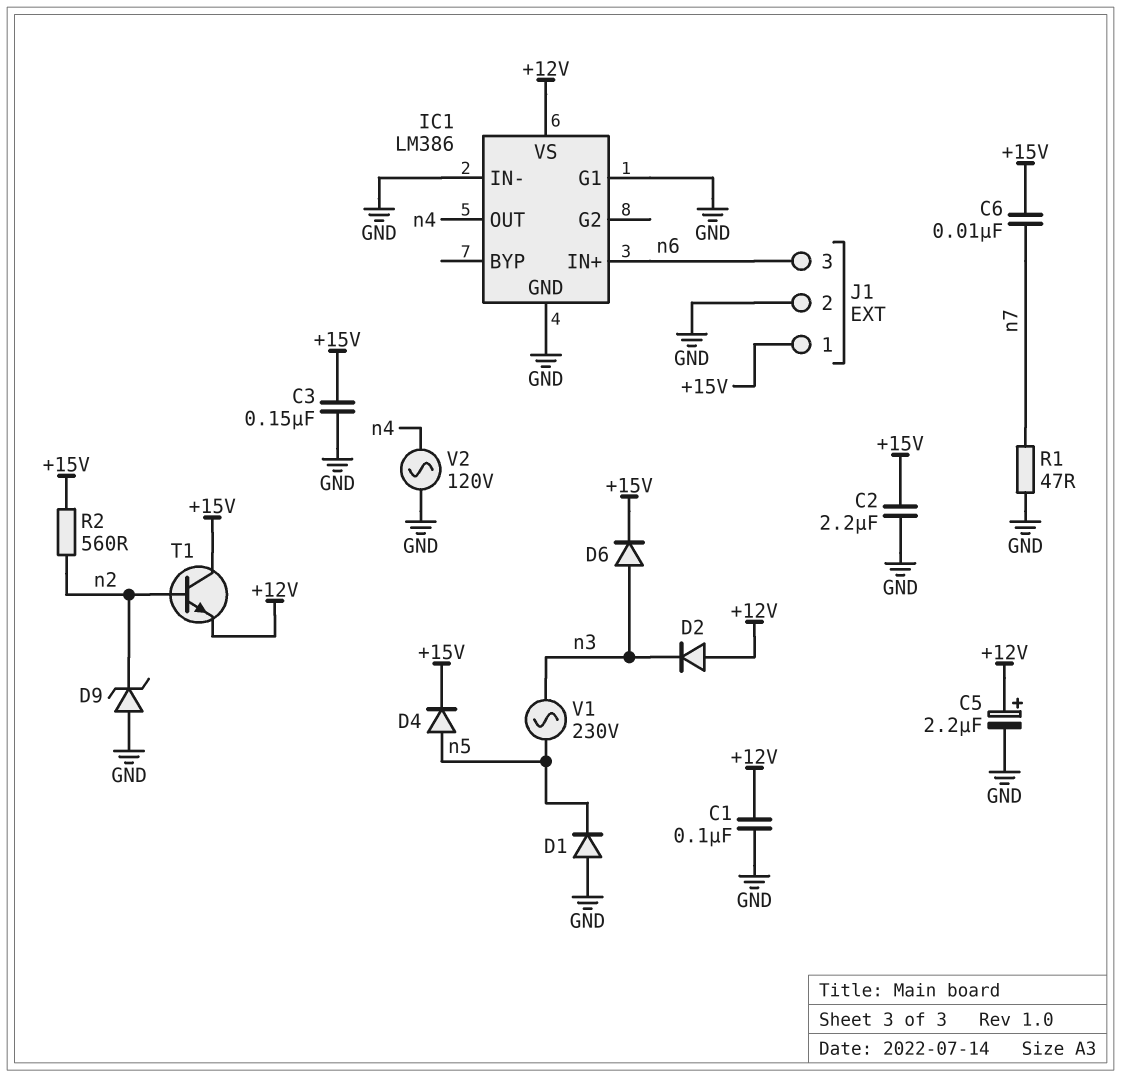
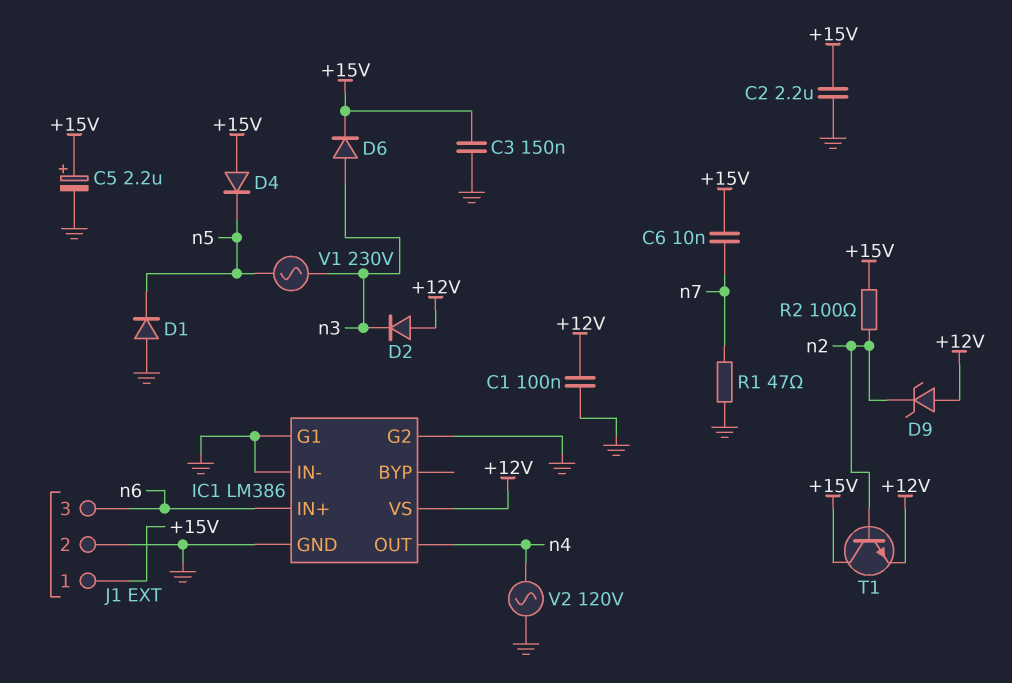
C5: 2.2uF (plus +12V, minus GND) -> 2.2uF (plus +15V, minus GND)
D4: diode (A n5, K +15V) -> diode (A +15V, K n5)
D9: zener (A GND, K n2) -> zener (A +12V, K n2)
IC1 pin G2: none -> GND
R2: 560 (+15V, n2) -> 100 (+15V, n2)

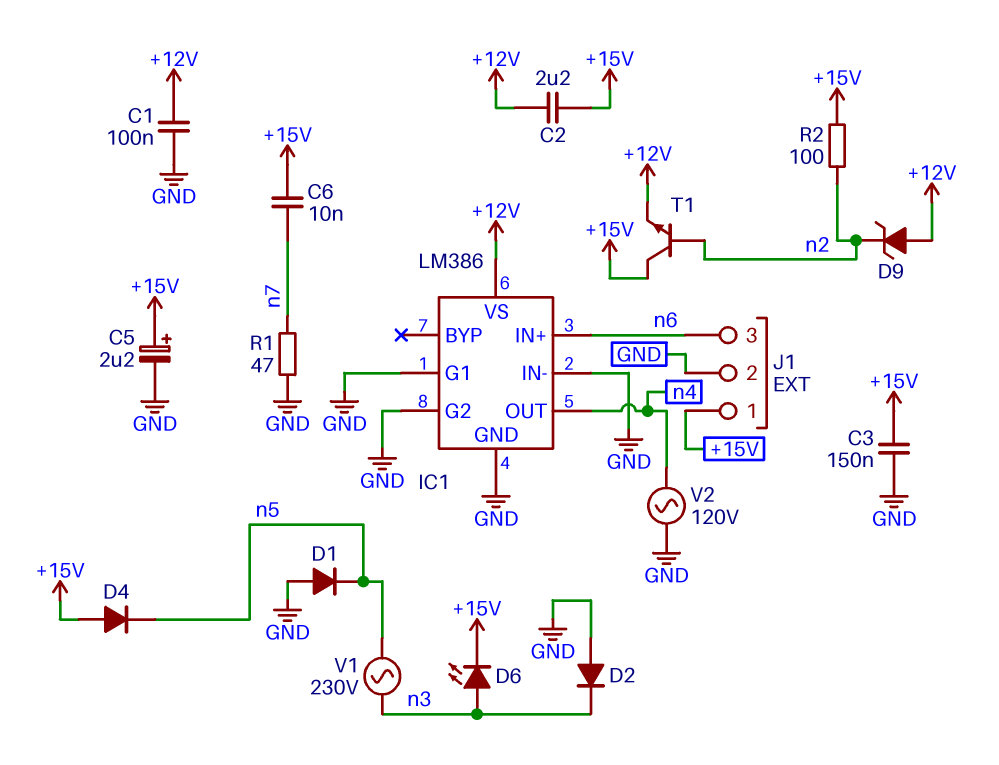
C2: 2.2uF (+15V, GND) -> 2.2uF (+12V, +15V)
D2: diode (A +12V, K n3) -> diode (A GND, K n3)
D6: diode (A n3, K +15V) -> LED (A n3, K +15V)

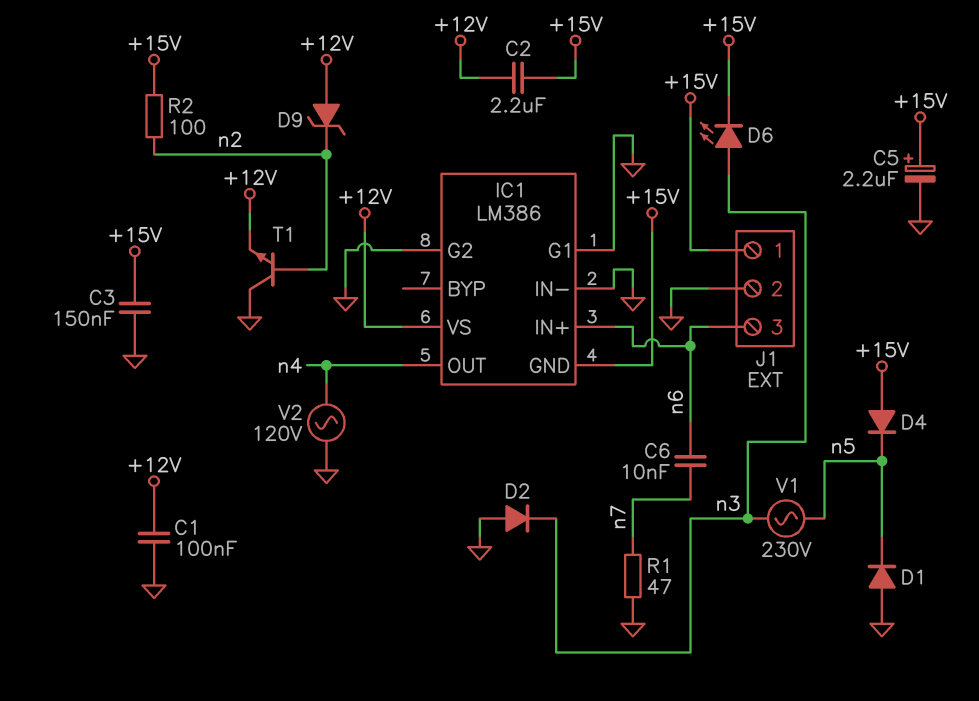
C6: 10nF (+15V, n7) -> 10nF (n6, n7)
IC1 pin GND: GND -> +15V
T1: NPN (B n2, C +15V, E +12V) -> NPN (B n2, C GND, E +12V)

